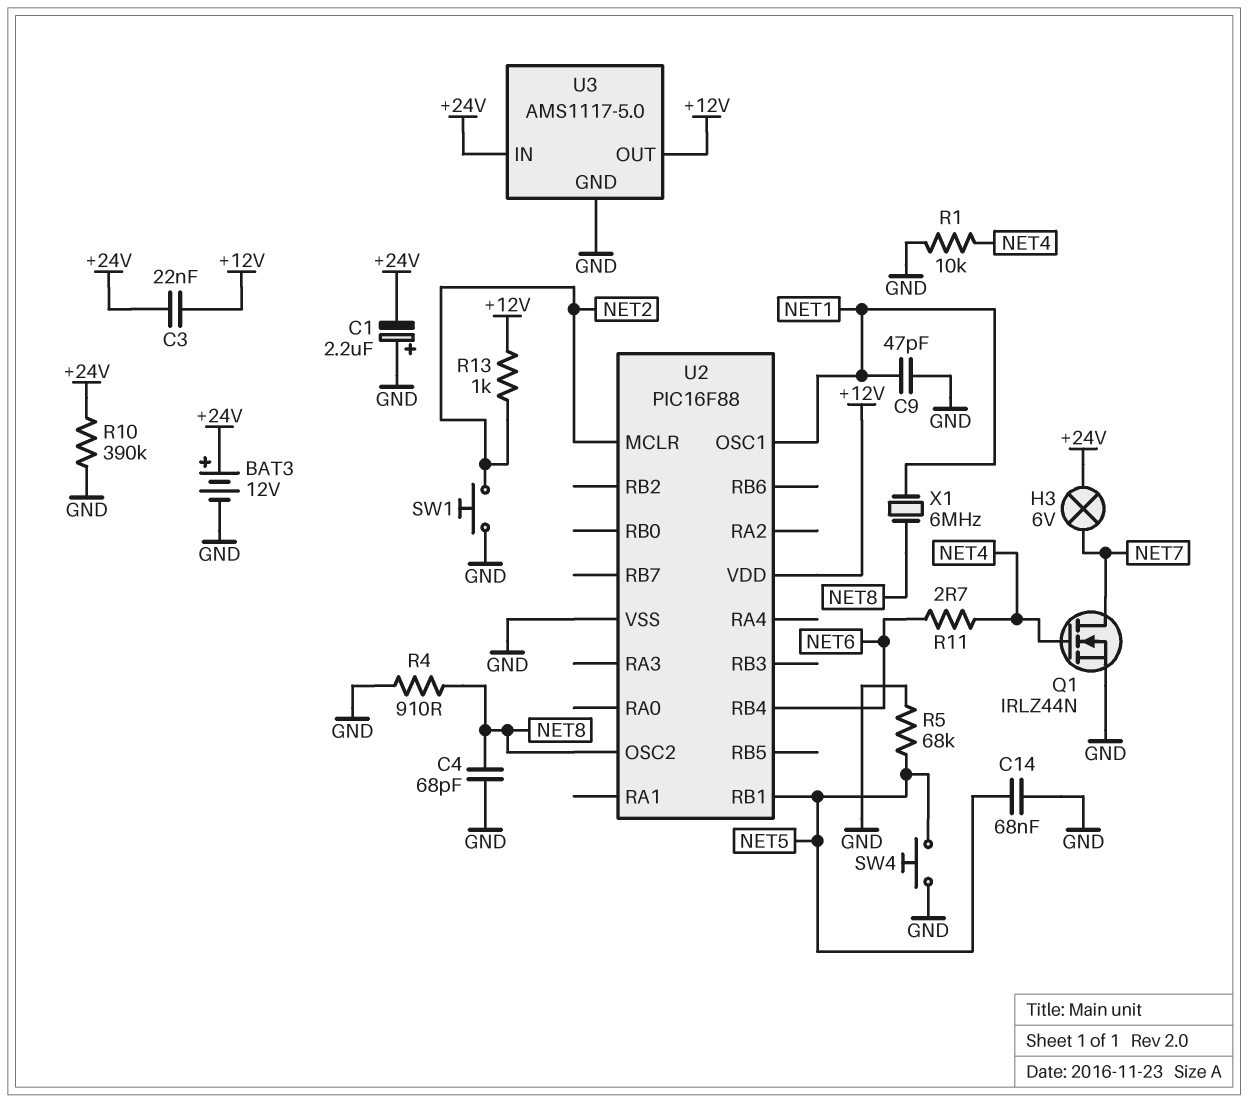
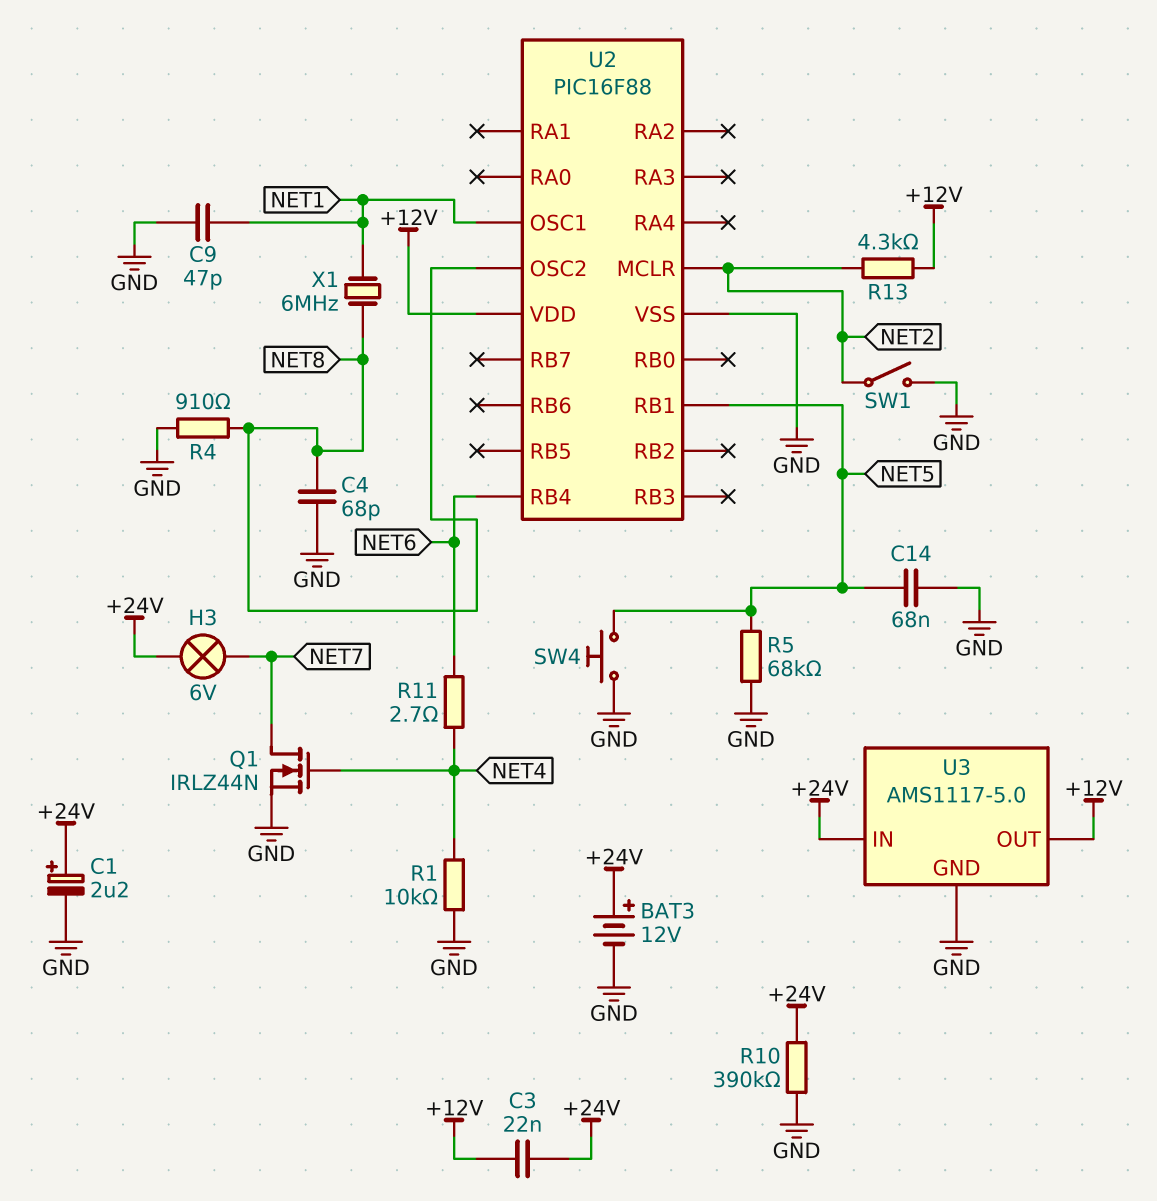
C1: 2.2uF (plus GND, minus +24V) -> 2.2uF (plus +24V, minus GND)
R13: 1k (+12V, NET2) -> 4.3k (+12V, NET2)
SW1: button (GND, NET2) -> switch (GND, NET2)

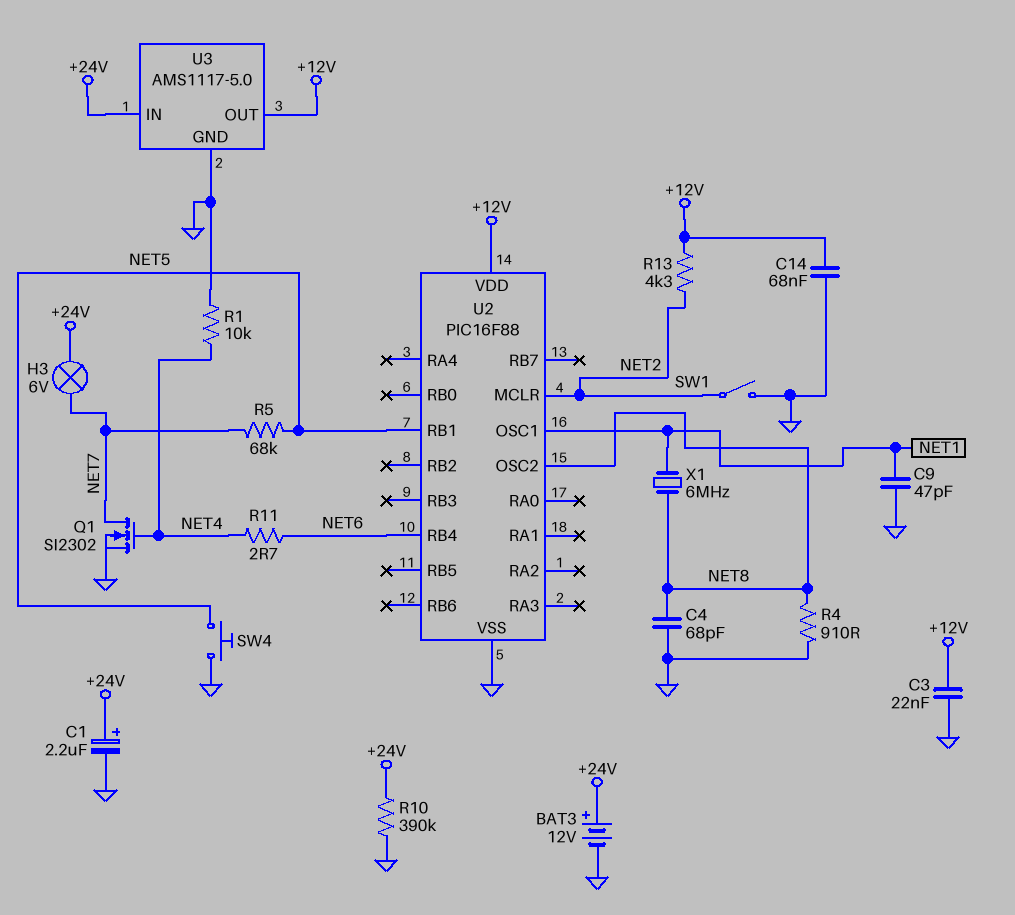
C3: 22nF (+12V, +24V) -> 22nF (+12V, GND)
C14: 68nF (GND, NET5) -> 68nF (+12V, GND)
Q1: NMOS IRLZ44N (G NET4, D NET7, S GND) -> NMOS SI2302 (G NET4, D NET7, S GND)
R5: 68k (GND, NET5) -> 68k (NET5, NET7)

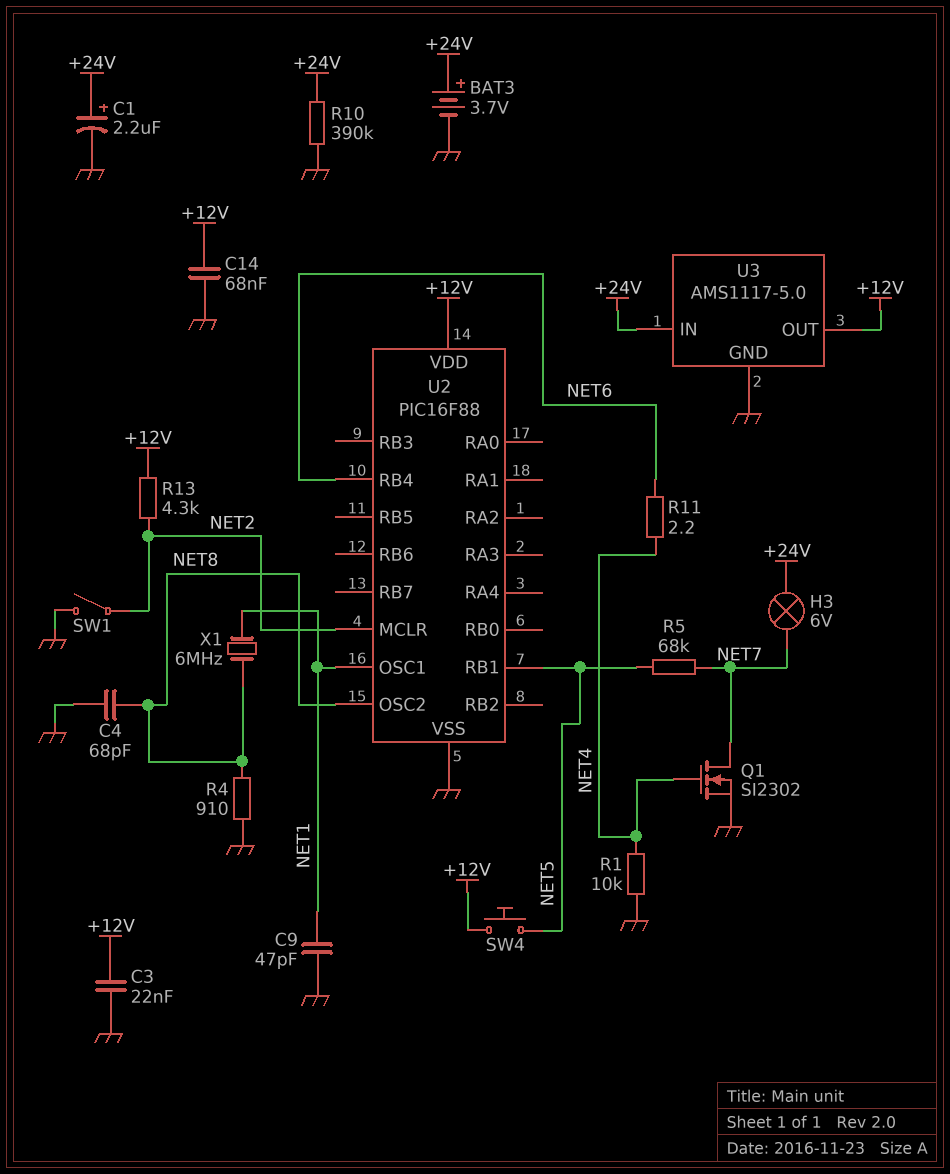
BAT3: 12V (plus +24V, minus GND) -> 3.7V (plus +24V, minus GND)
R11: 2.7 (NET4, NET6) -> 2.2 (NET4, NET6)
SW4: button (GND, NET5) -> button (+12V, NET5)

